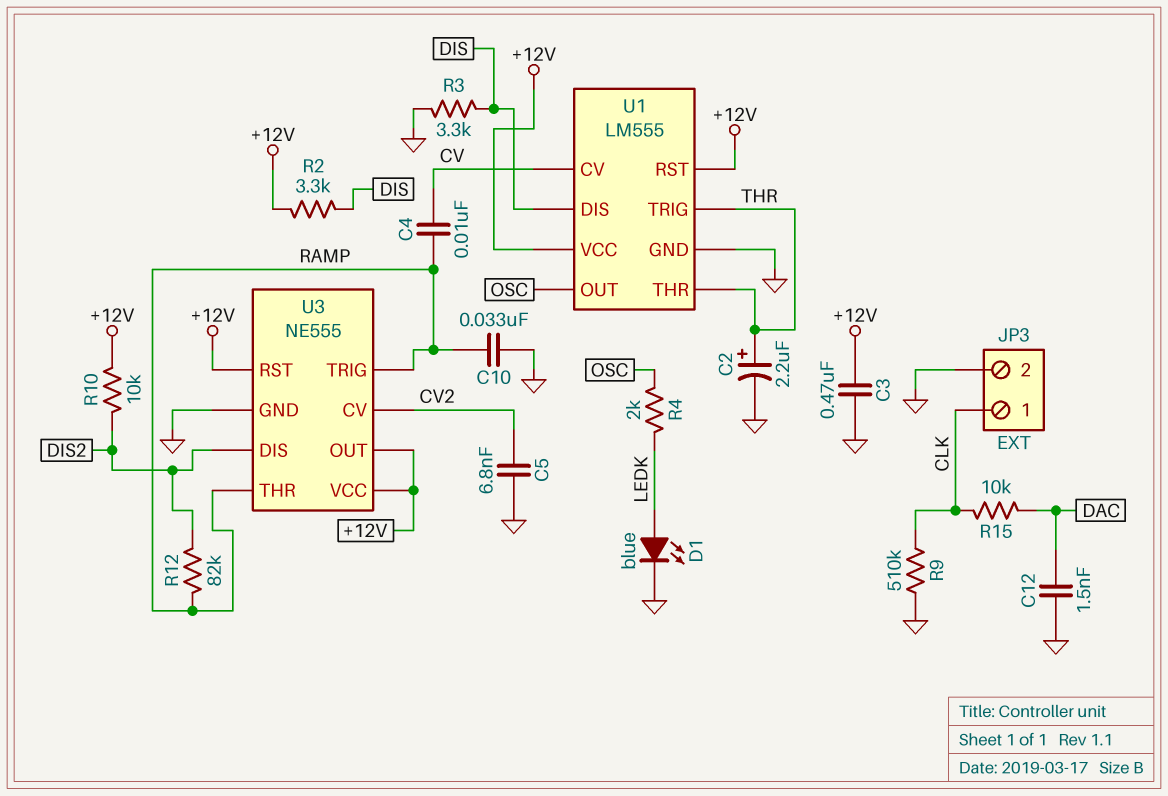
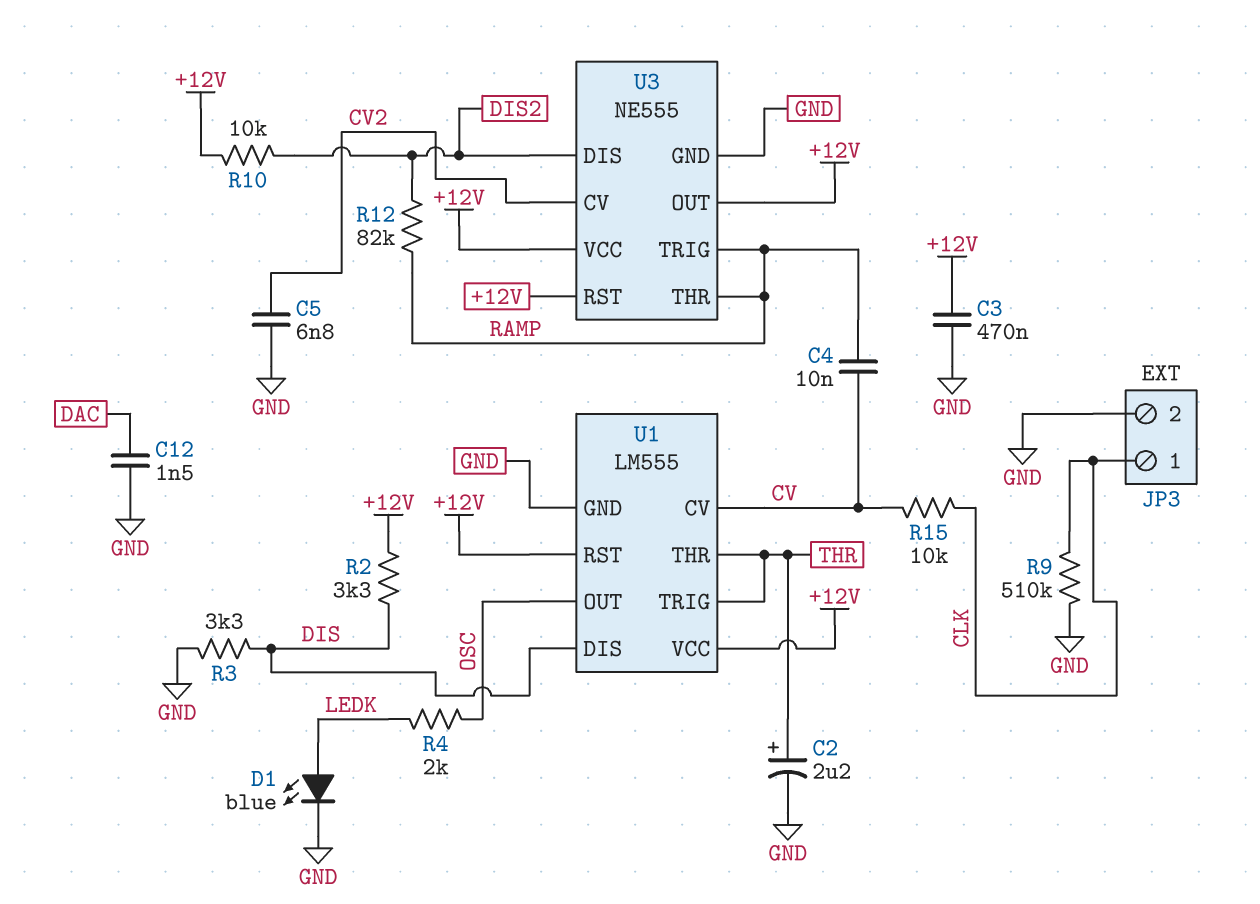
C10: 33nF (GND, RAMP) -> none
R15: 10k (CLK, DAC) -> 10k (CLK, CV)

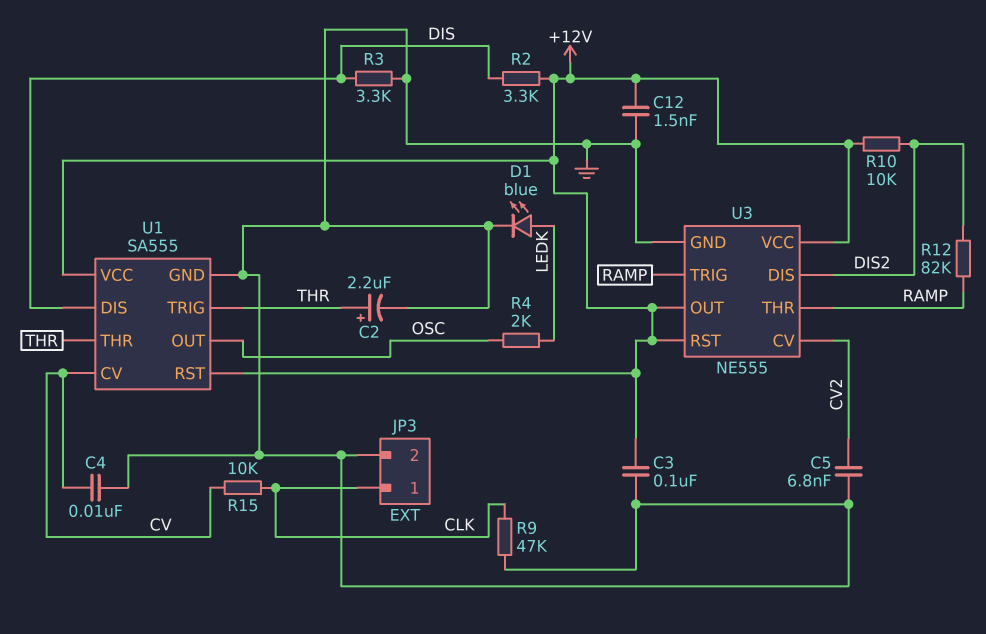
C3: 470nF (+12V, GND) -> 100nF (+12V, GND)
C4: 10nF (CV, RAMP) -> 10nF (CV, GND)
C12: 1.5nF (DAC, GND) -> 1.5nF (+12V, GND)
R9: 510k (CLK, GND) -> 47k (CLK, GND)
U1: LM555 -> SA555

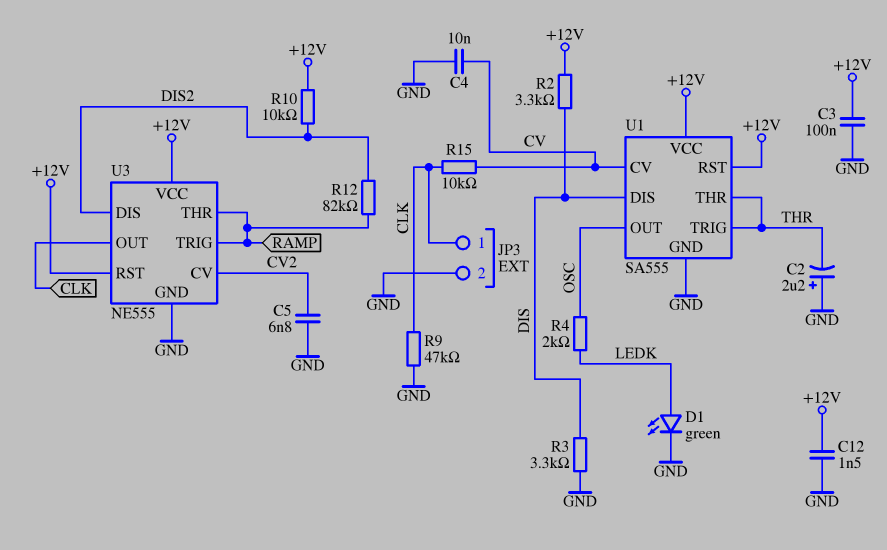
C2: 2.2uF (plus THR, minus GND) -> 2.2uF (plus GND, minus THR)
D1: LED blue (A LEDK, K GND) -> LED green (A LEDK, K GND)
U3 pin OUT: +12V -> CLK

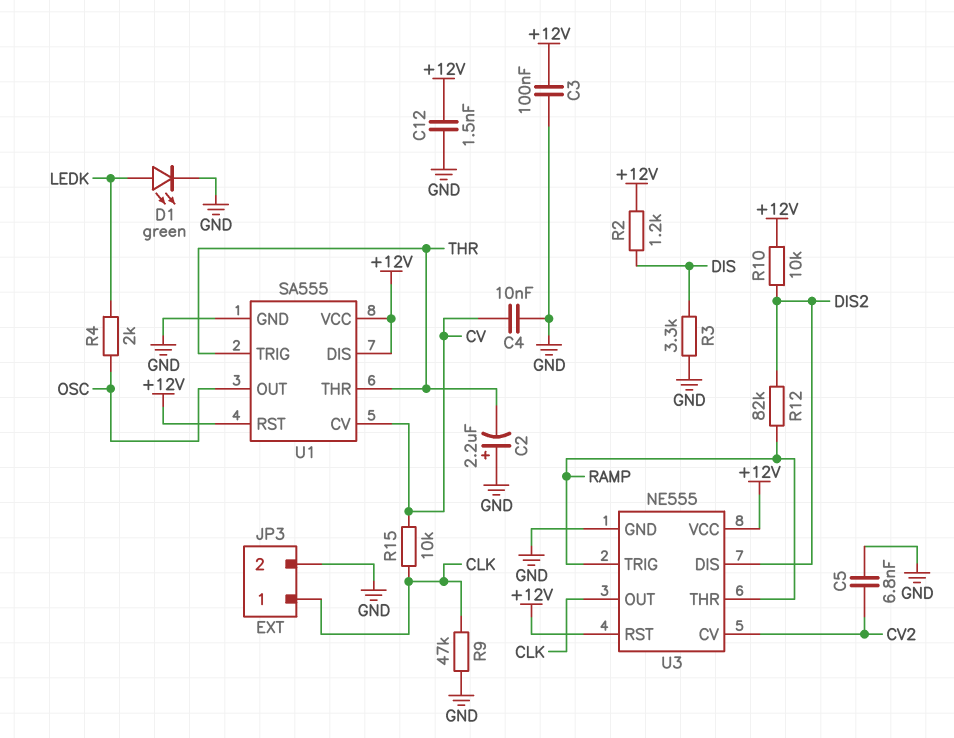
R2: 3.3k (+12V, DIS) -> 1.2k (+12V, DIS)
U1 pin DIS: DIS -> +12V

